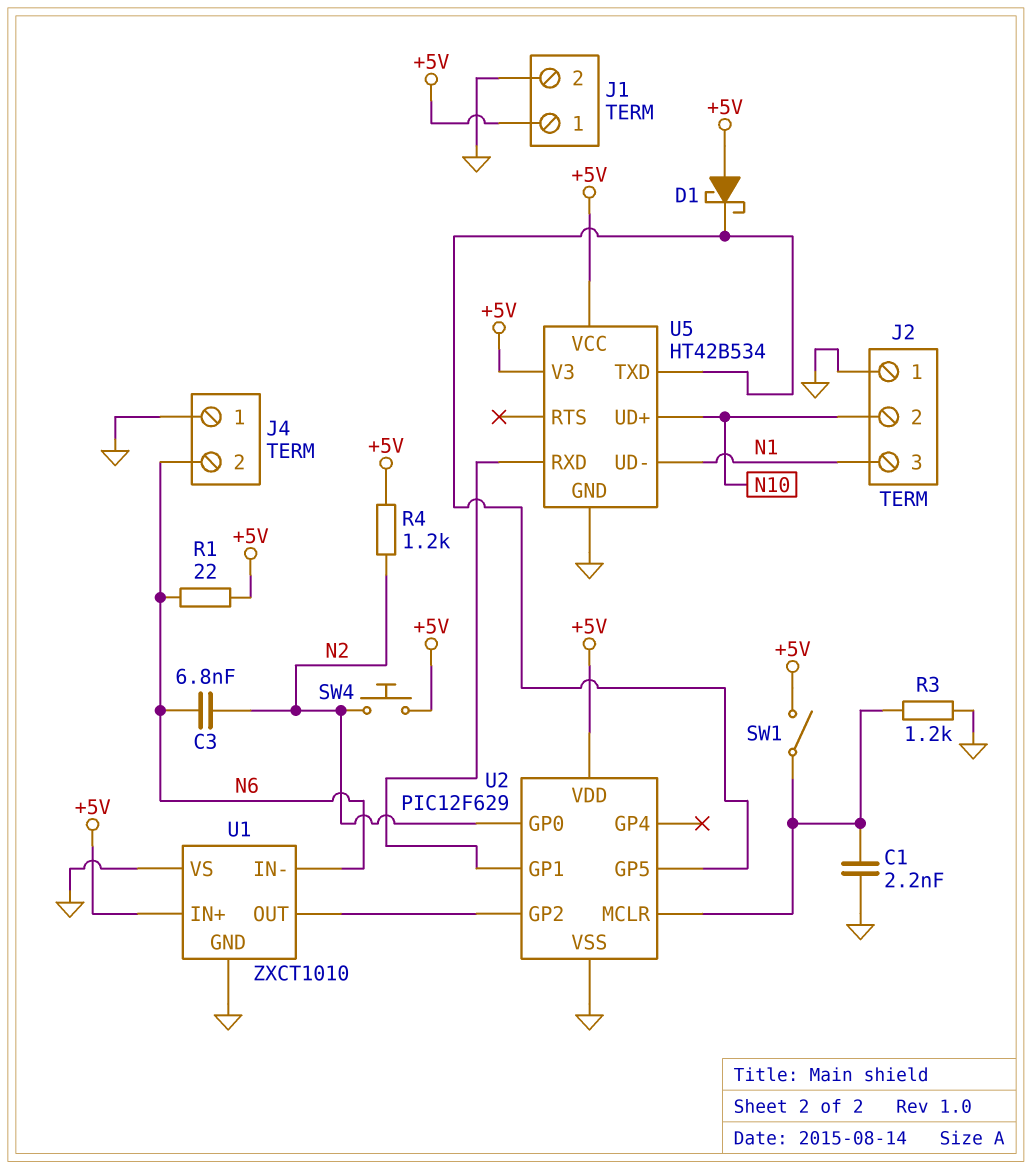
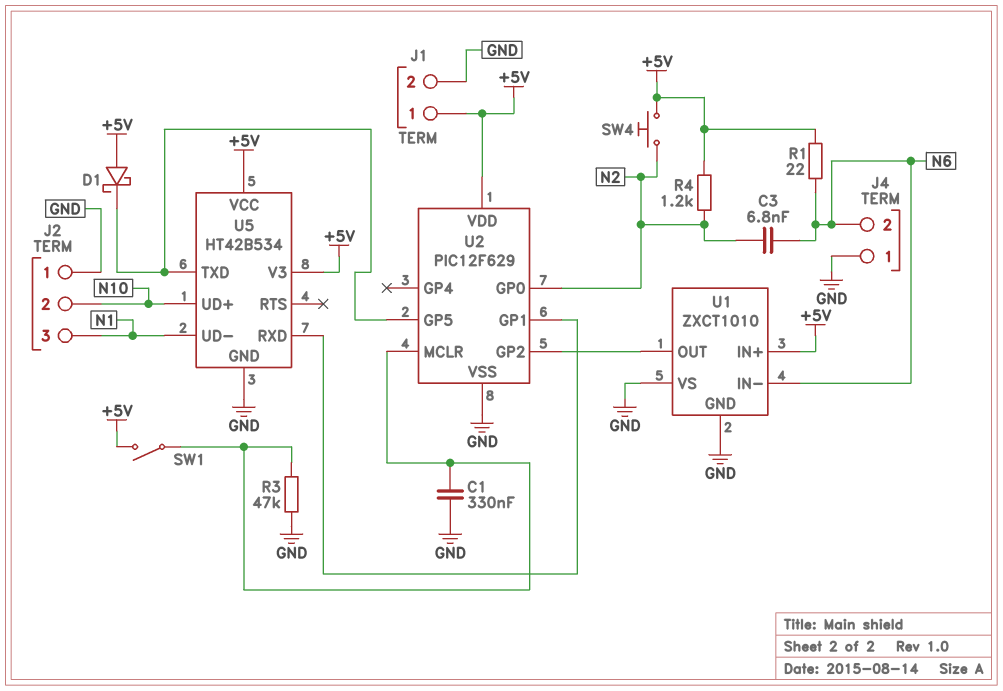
C1: 2.2nF (GND, U2/MCLR) -> 330nF (GND, U2/MCLR)
R3: 1.2k (GND, U2/MCLR) -> 47k (GND, U2/MCLR)

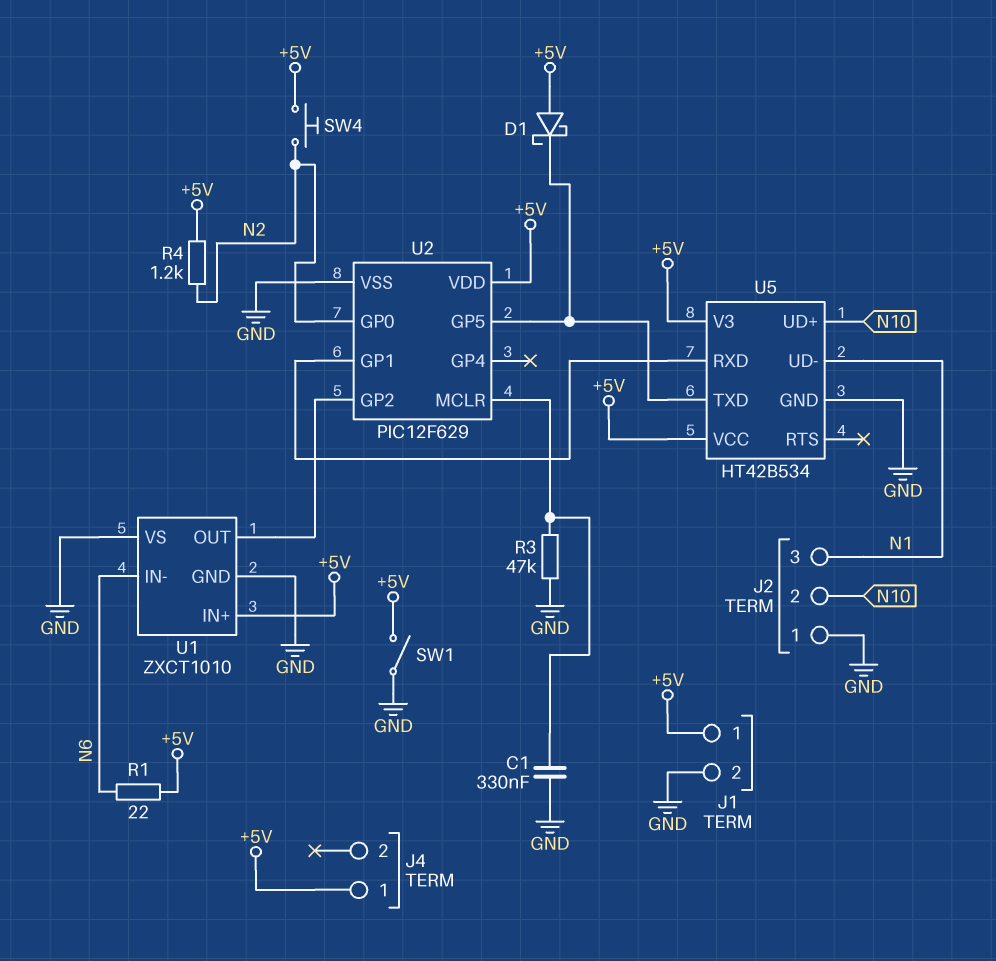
C3: 6.8nF (N2, N6) -> none
J4 pin 1: GND -> +5V
J4 pin 2: N6 -> none
SW1: switch (+5V, U2/MCLR) -> switch (+5V, GND)

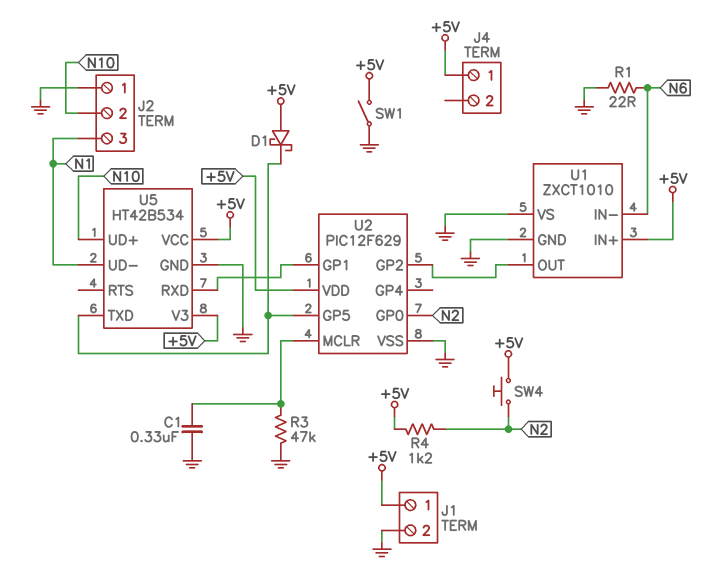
R1: 22 (+5V, N6) -> 22 (GND, N6)

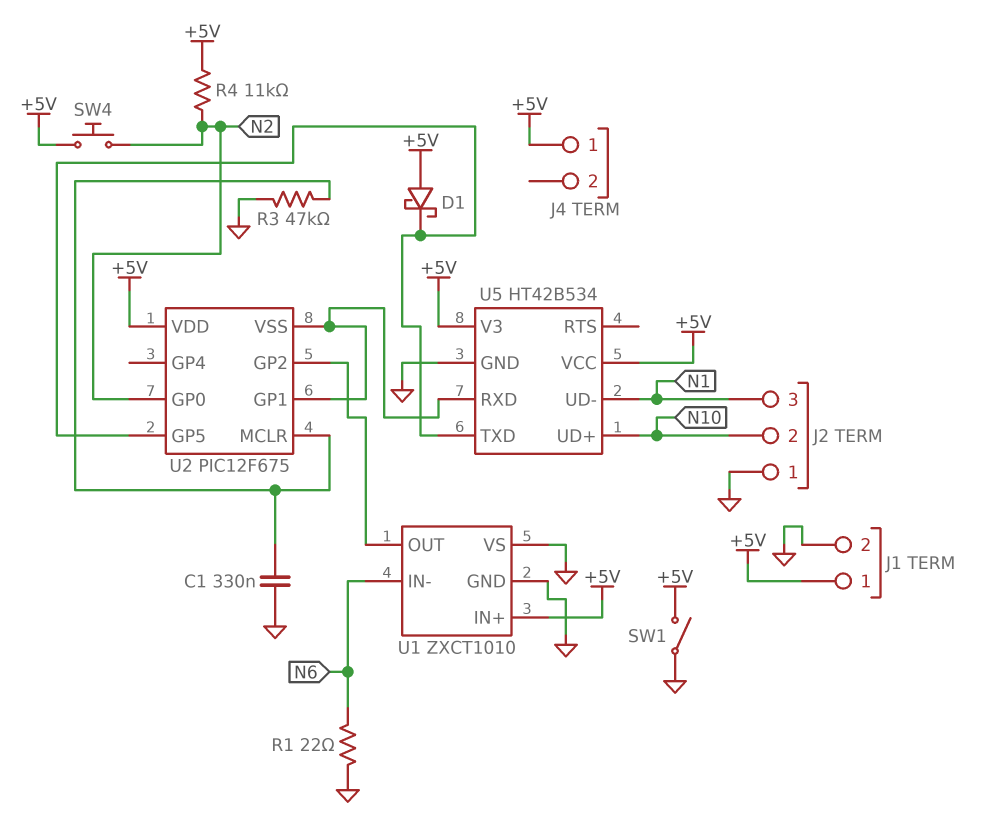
R4: 1.2k (+5V, N2) -> 11k (+5V, N2)
U2: PIC12F629 -> PIC12F675
U2 pin VSS: GND -> U2/GP1

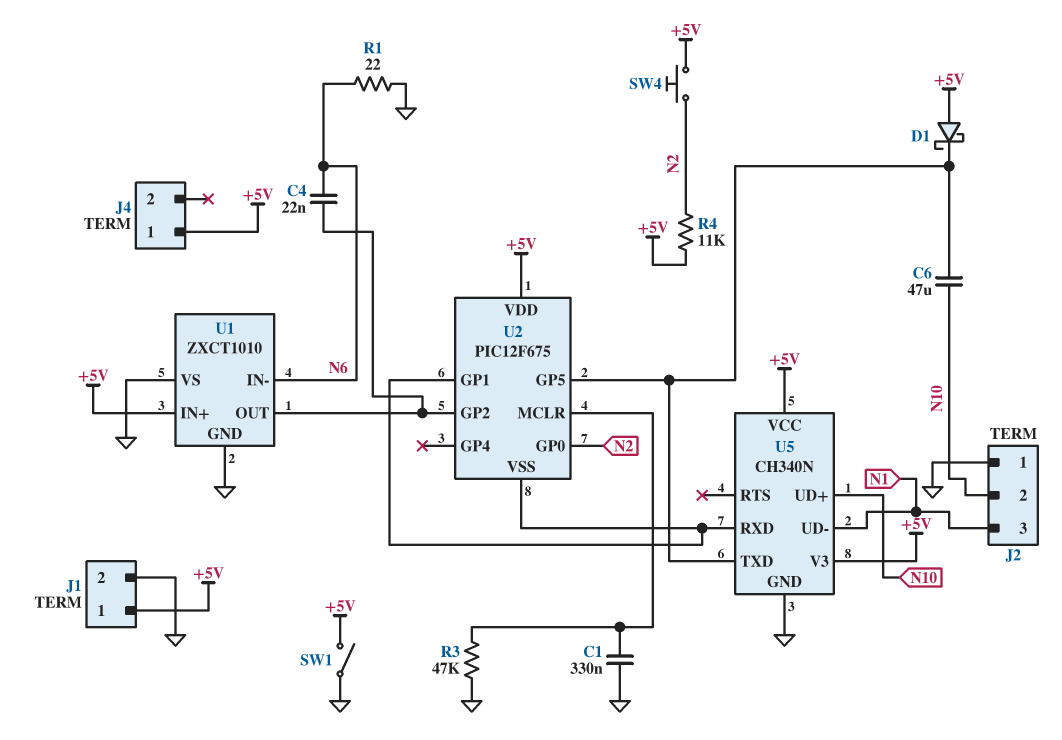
C4: none -> 22nF (N6, U1/OUT)
C6: none -> 47uF (N10, U2/GP5)
U5: HT42B534 -> CH340N

